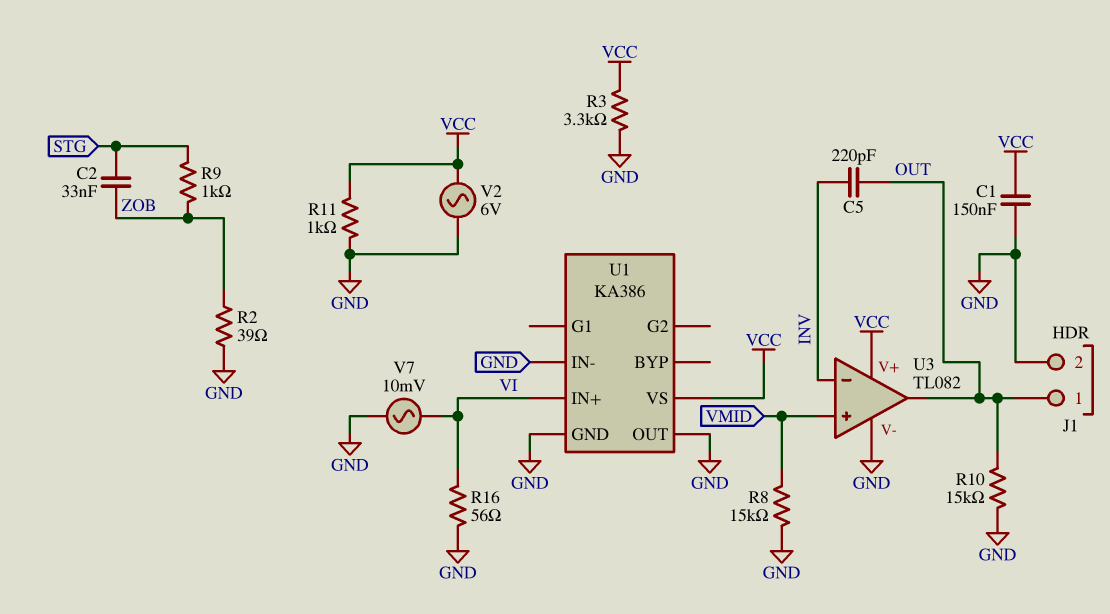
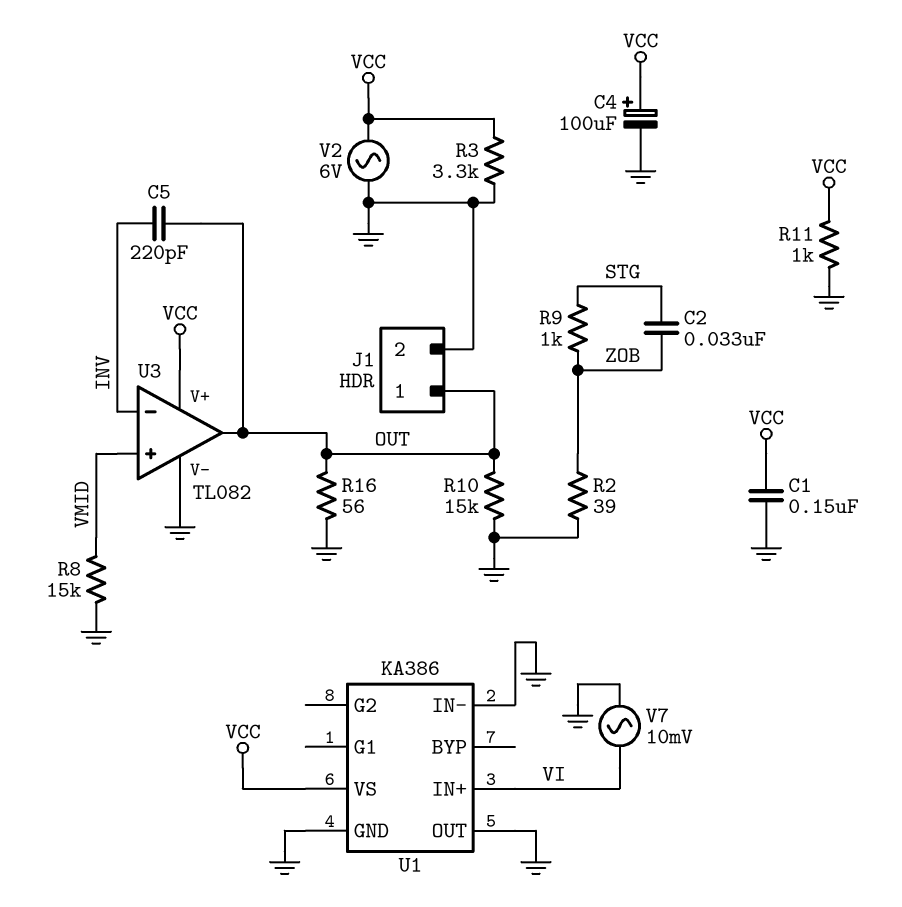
C4: none -> 100uF (plus VCC, minus GND)
R16: 56 (GND, VI) -> 56 (GND, OUT)

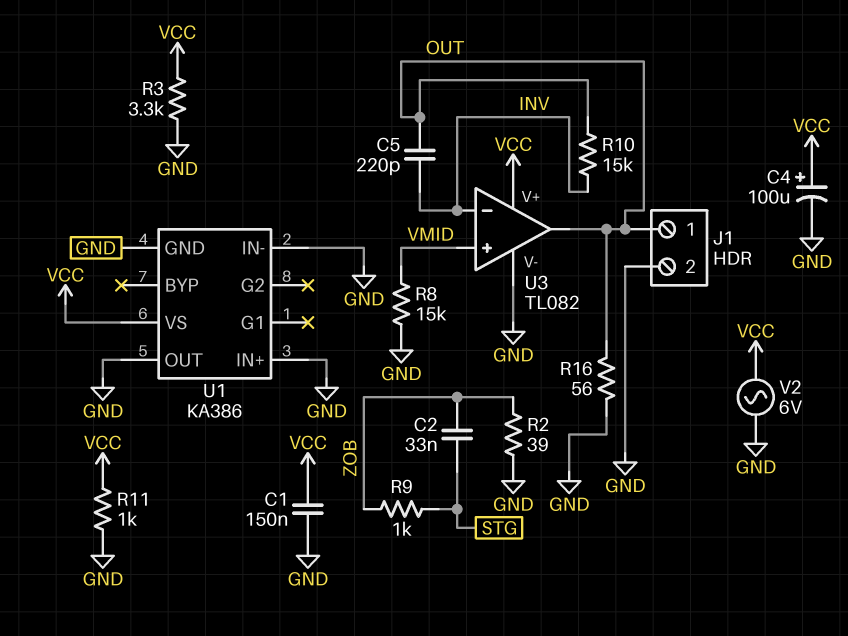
R10: 15k (GND, OUT) -> 15k (INV, OUT)
U1 pin IN+: VI -> GND
V7: AC 10mV (GND, VI) -> none

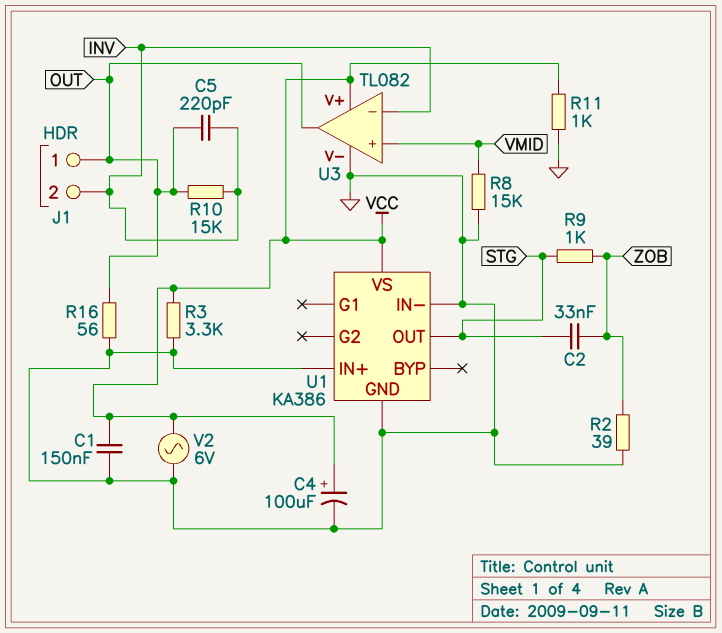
J1 pin 2: GND -> INV
U1 pin OUT: GND -> STG

